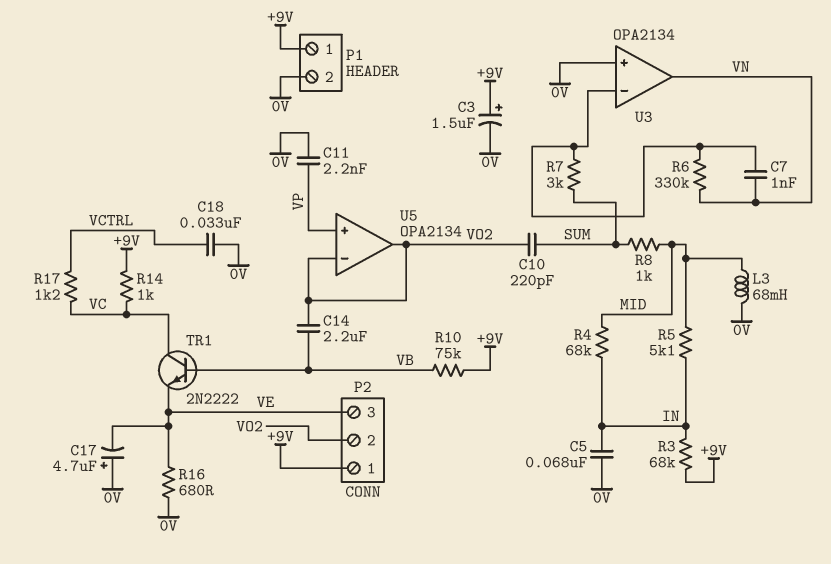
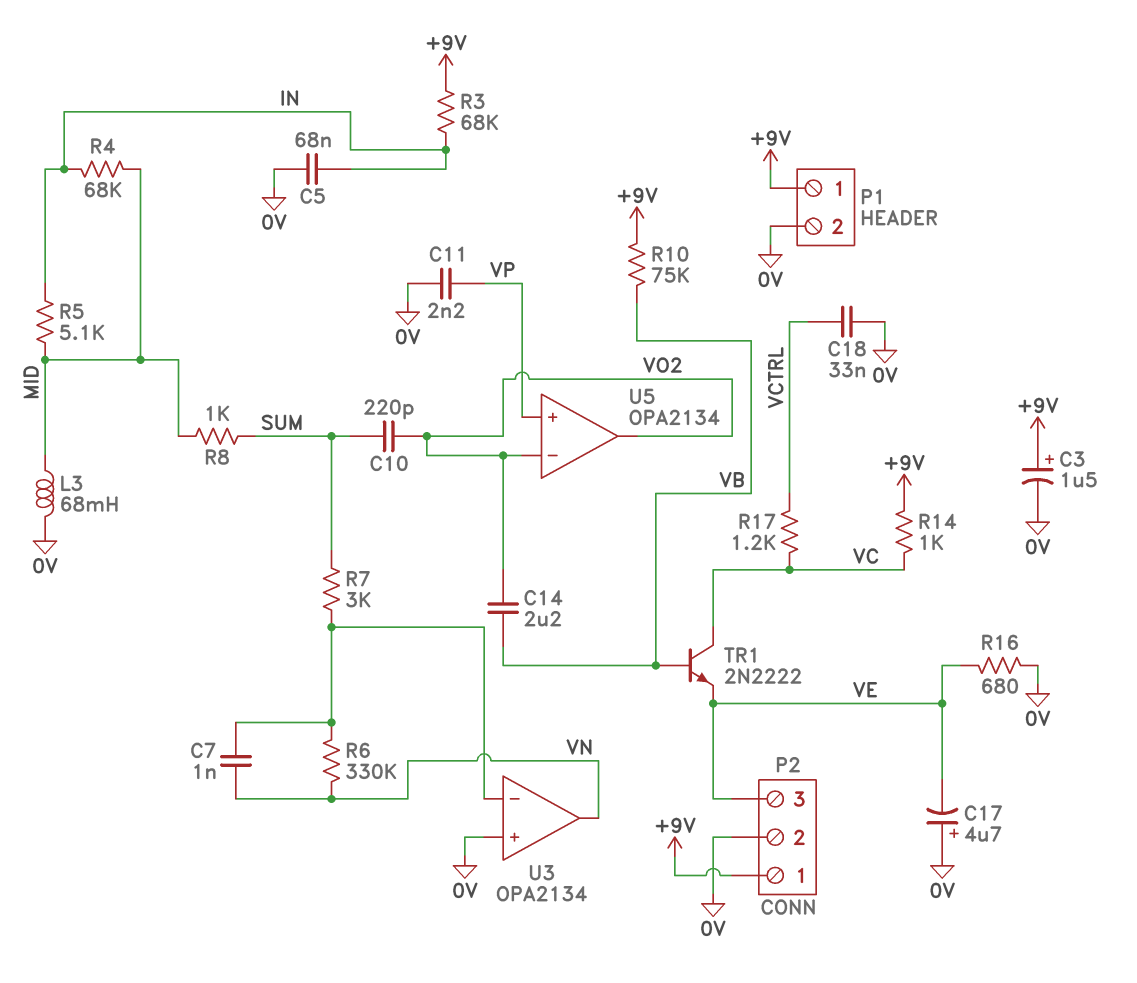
P2 pin 2: VO2 -> 0V

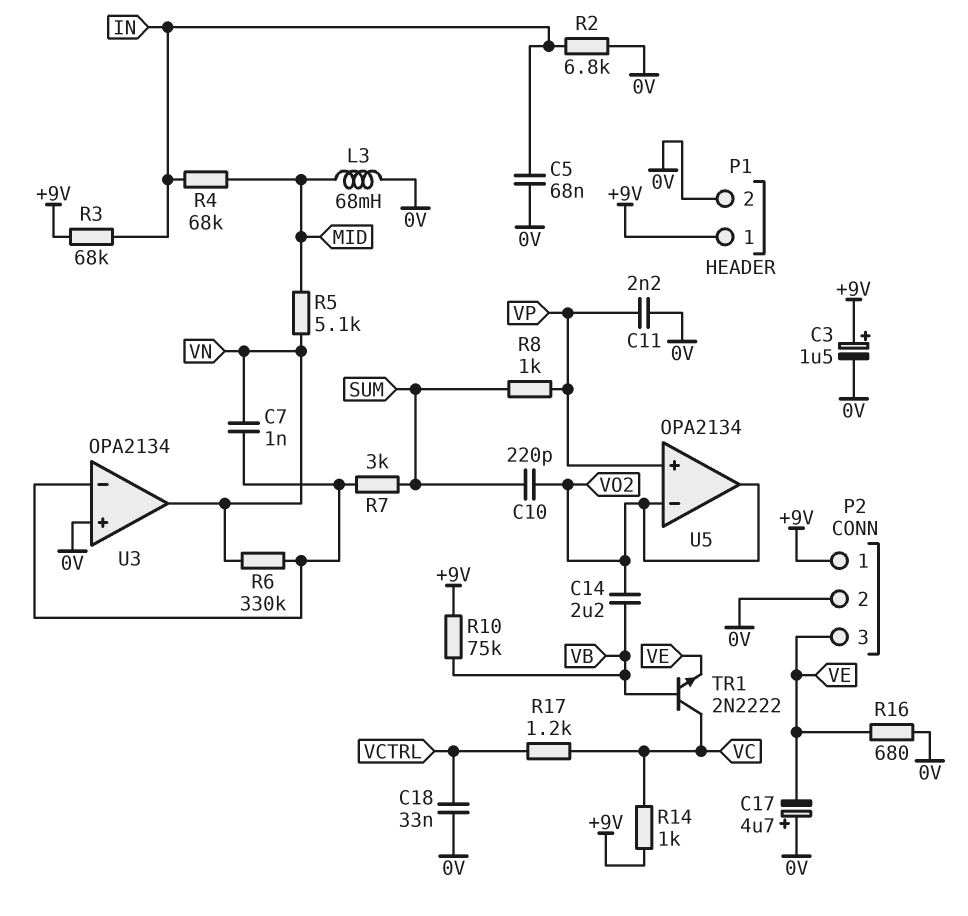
R2: none -> 6.8k (0V, IN)
R5: 5.1k (IN, MID) -> 5.1k (MID, VN)
R8: 1k (MID, SUM) -> 1k (SUM, VP)

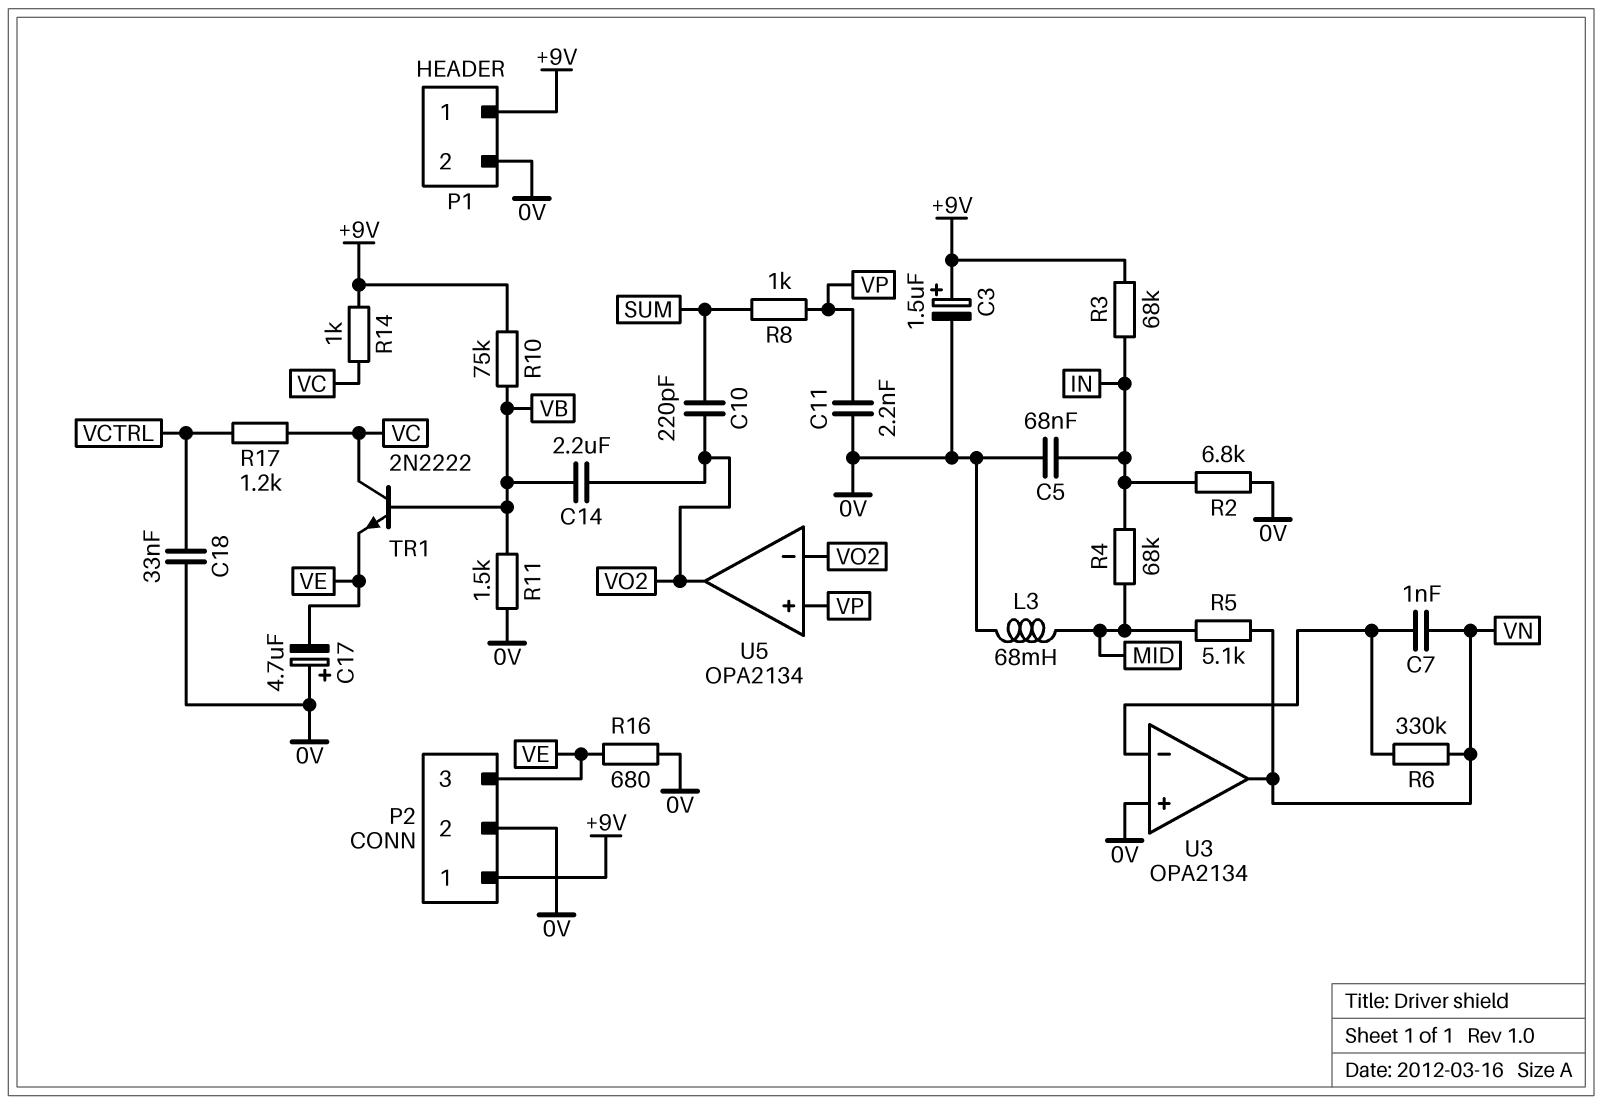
R7: 3k (SUM, U3/in-) -> none
R11: none -> 1.5k (0V, VB)

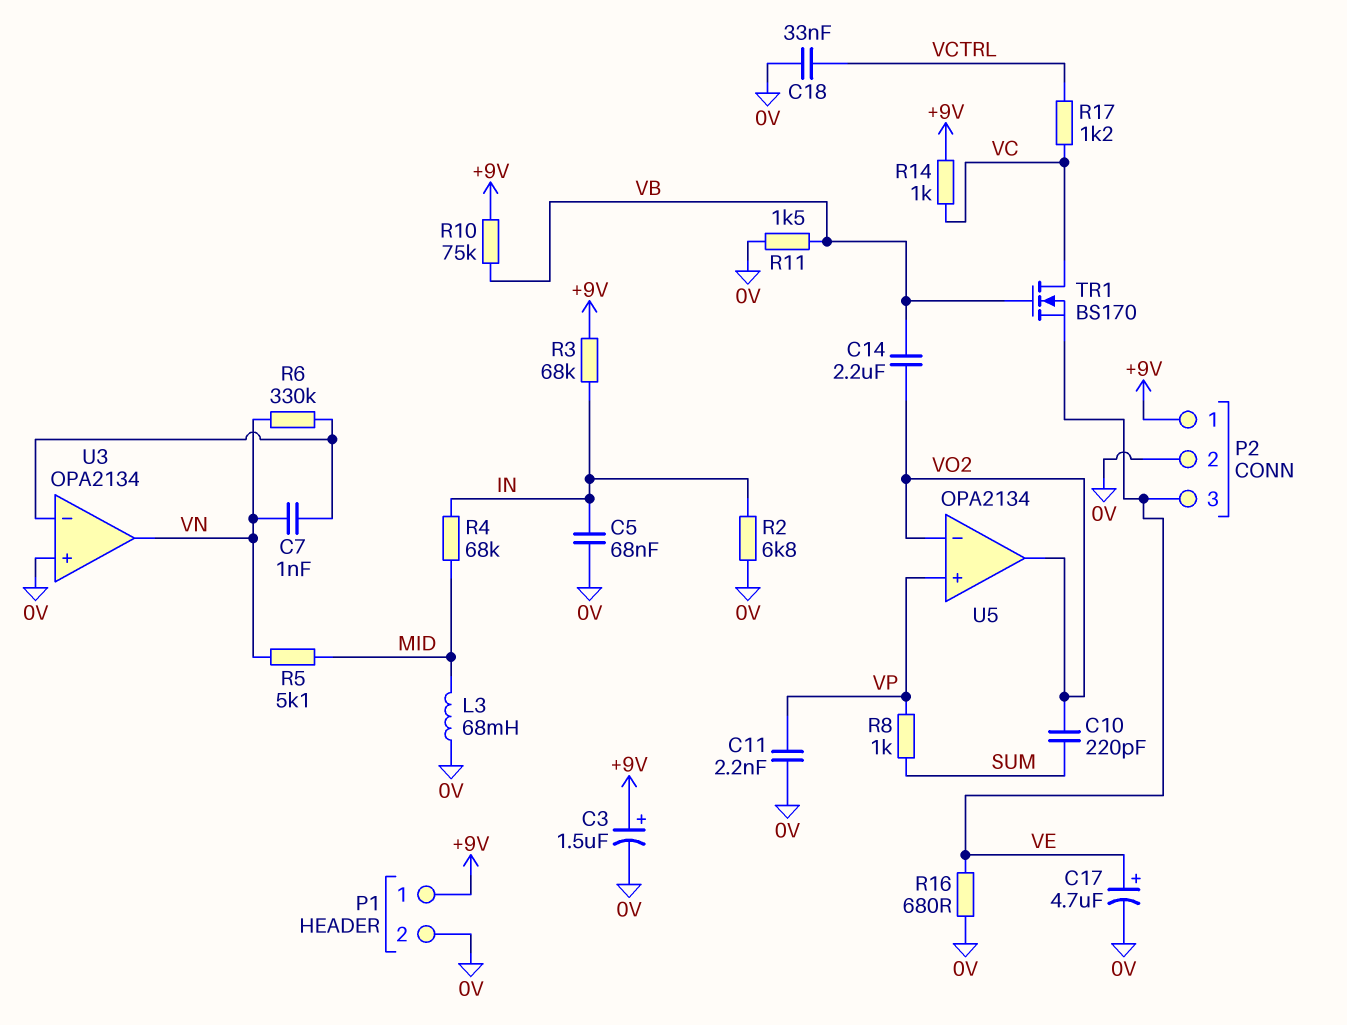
C17: 4.7uF (plus 0V, minus VE) -> 4.7uF (plus VE, minus 0V)
TR1: NPN 2N2222 (B VB, C VC, E VE) -> NMOS BS170 (G VB, D VC, S VE)

